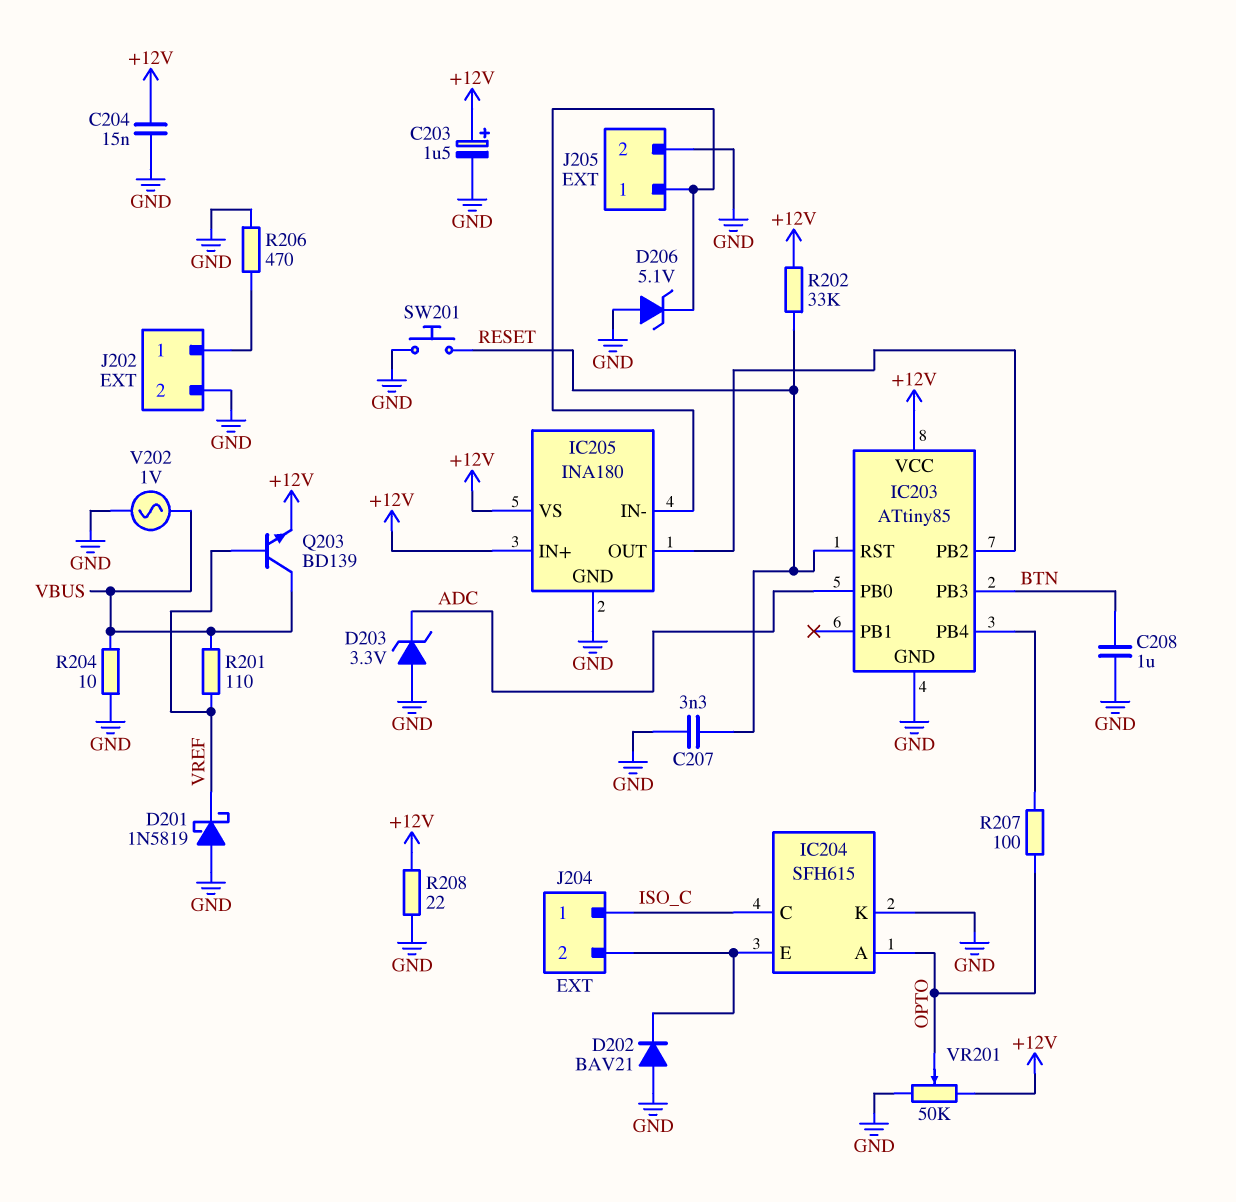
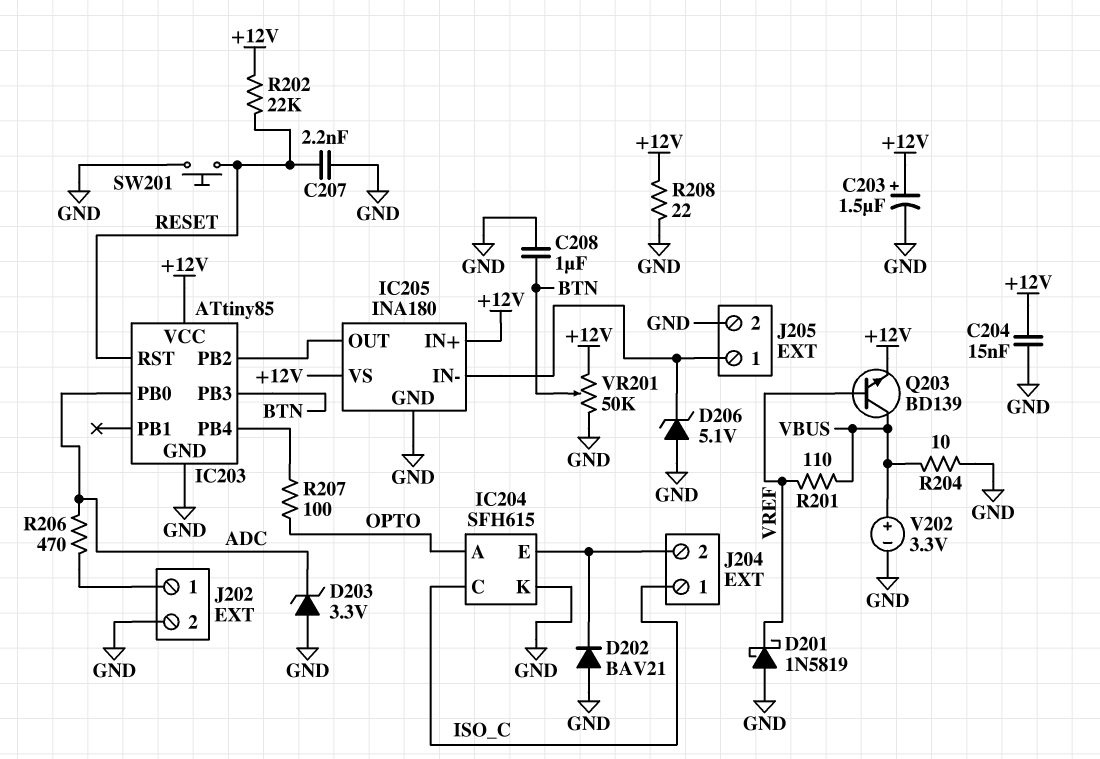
C207: 3.3nF (GND, RESET) -> 2.2nF (GND, RESET)
R202: 33k (+12V, RESET) -> 22k (+12V, RESET)
R206: 470 (GND, J202/1) -> 470 (ADC, J202/1)
V202: AC 1V (GND, VBUS) -> 3.3V (plus VBUS, minus GND)
VR201: 50k (+12V, GND, wiper OPTO) -> 50k (+12V, GND, wiper BTN)

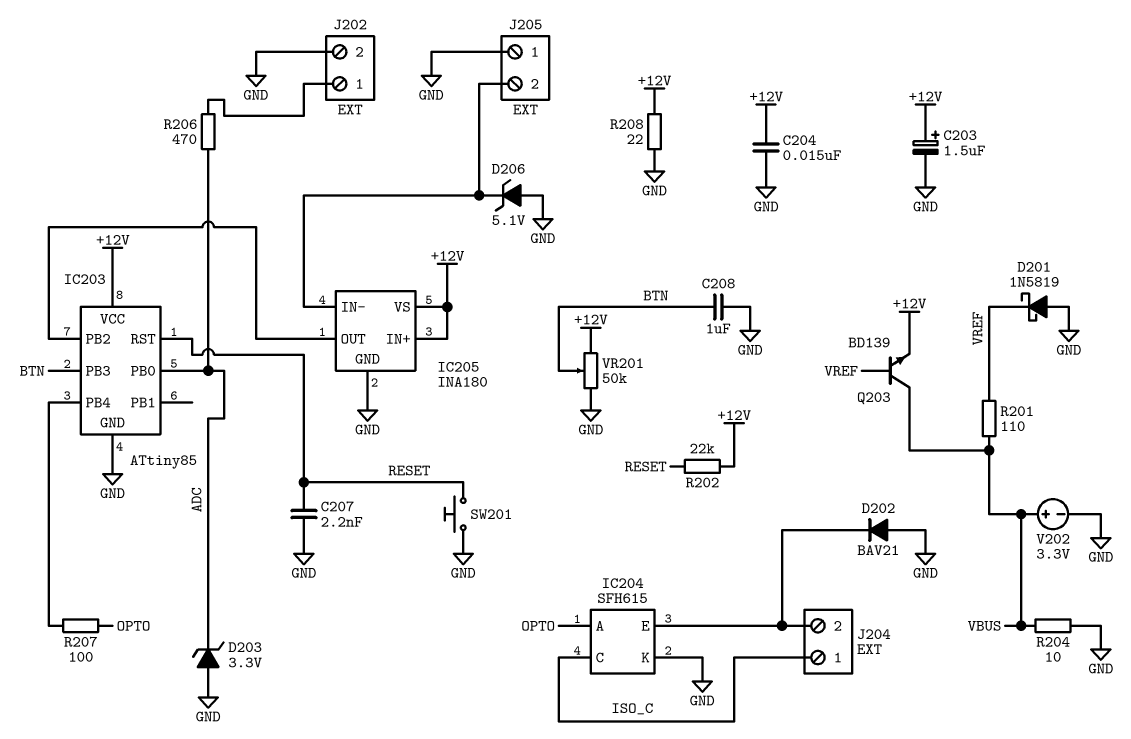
J205 pin 1: IC205/IN- -> GND
J205 pin 2: GND -> IC205/IN-

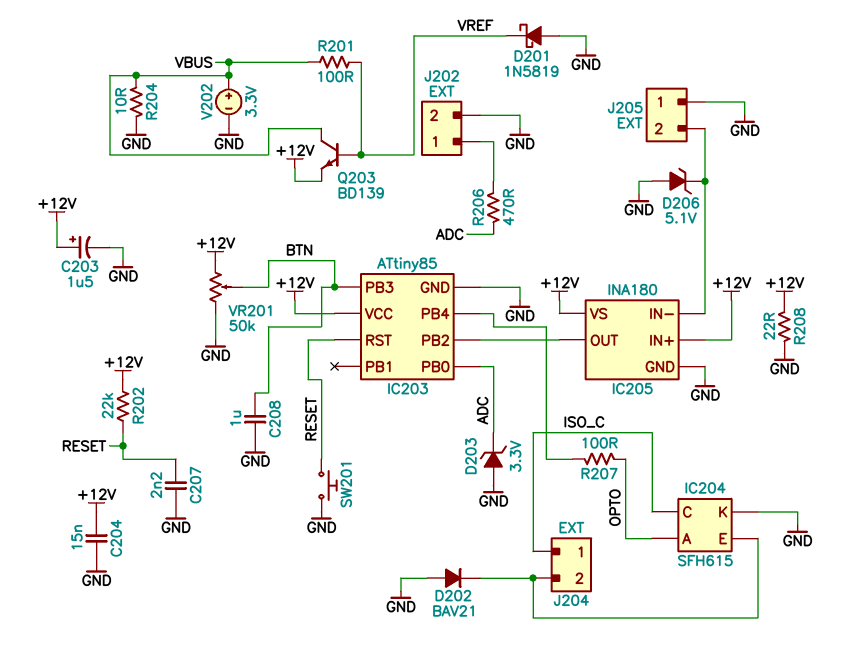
R201: 110 (VBUS, VREF) -> 100 (VBUS, VREF)

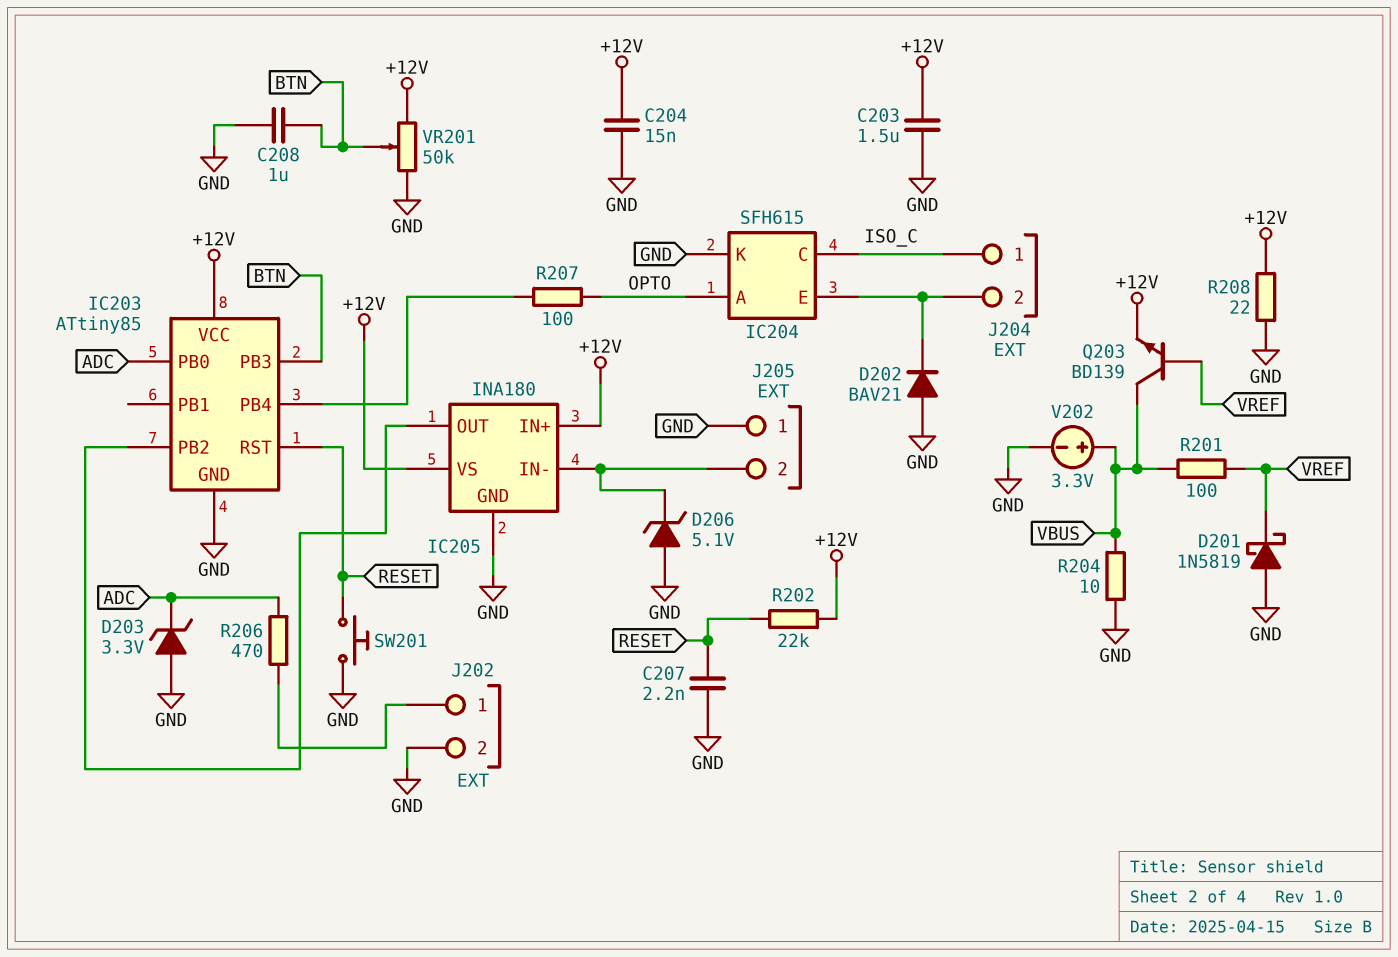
C203: 1.5uF (plus +12V, minus GND) -> 1.5uF (+12V, GND)

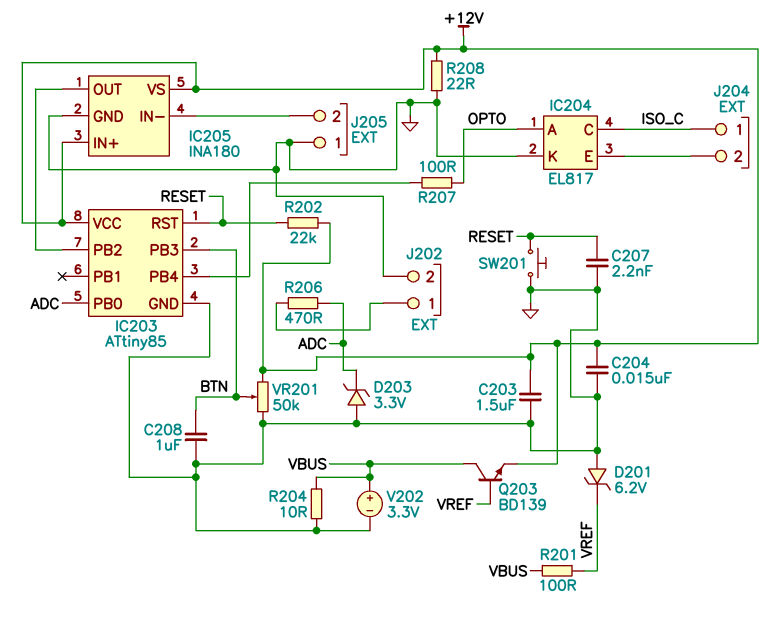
D201: schottky 1N5819 (A GND, K VREF) -> zener 6.2V (A GND, K VREF)
D202: diode BAV21 (A GND, K IC204/E) -> none
D206: zener 5.1V (A GND, K IC205/IN-) -> none
IC204: SFH615 -> EL817

